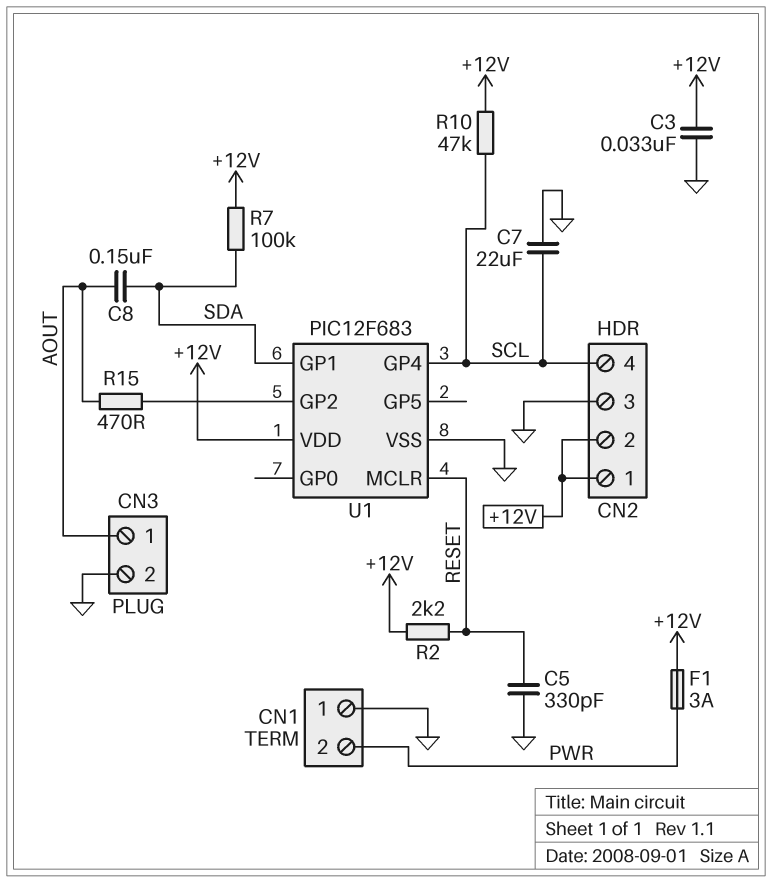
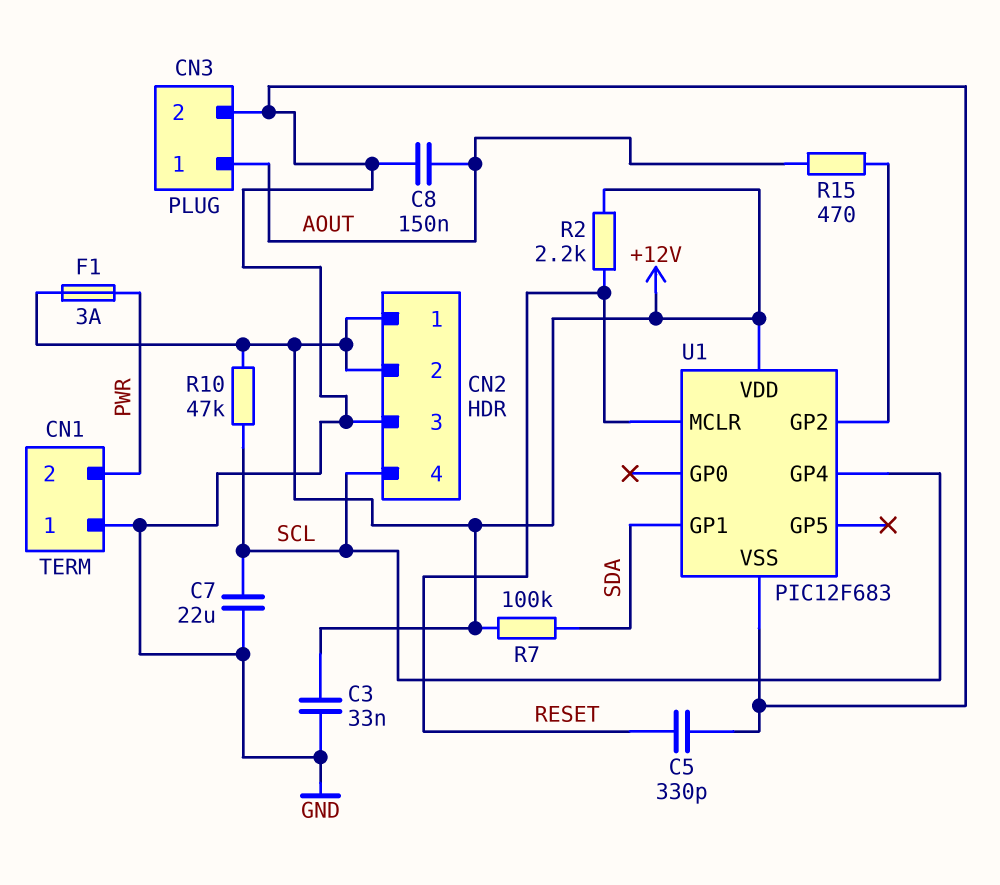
C8: 150nF (AOUT, SDA) -> 150nF (AOUT, GND)

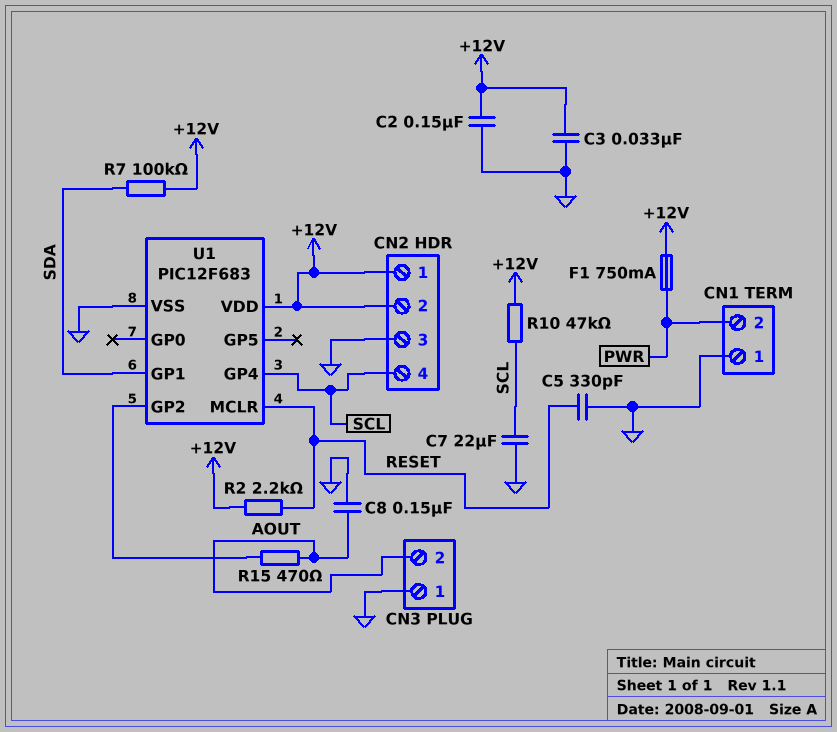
C2: none -> 150nF (+12V, GND)
CN3 pin 1: AOUT -> GND
CN3 pin 2: GND -> AOUT
F1: 3A (+12V, PWR) -> 750mA (+12V, PWR)

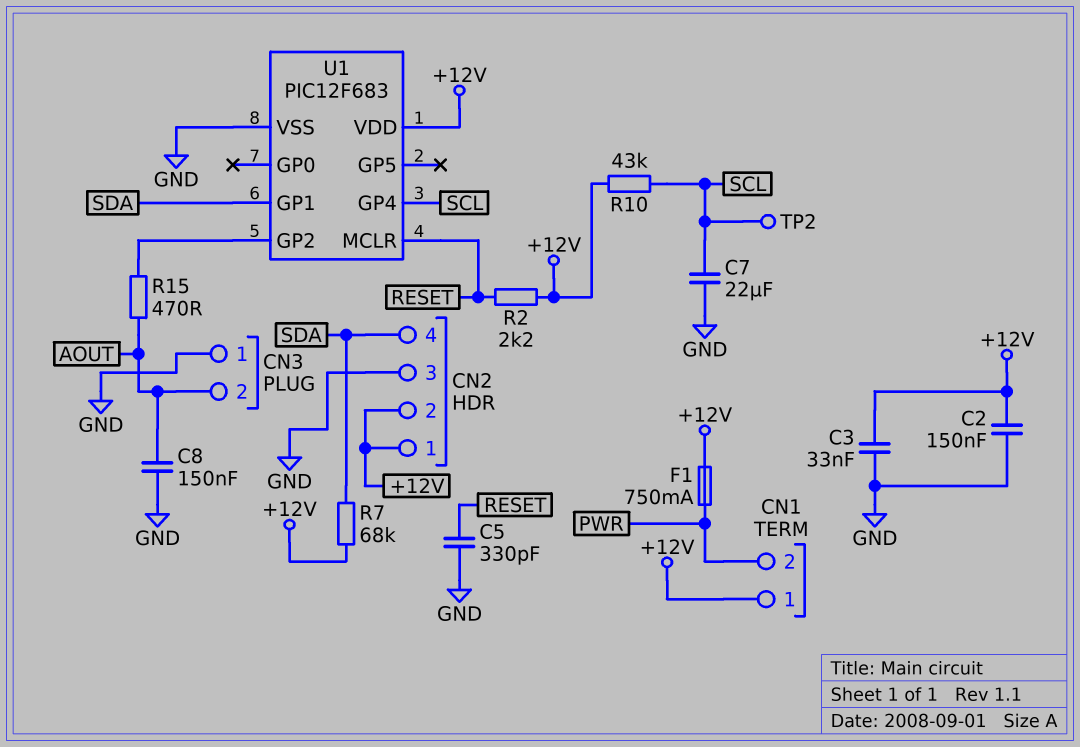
CN1 pin 1: GND -> +12V
CN2 pin 4: SCL -> SDA
R7: 100k (+12V, SDA) -> 68k (+12V, SDA)
R10: 47k (+12V, SCL) -> 43k (+12V, SCL)
TP2: none -> test point (SCL)

